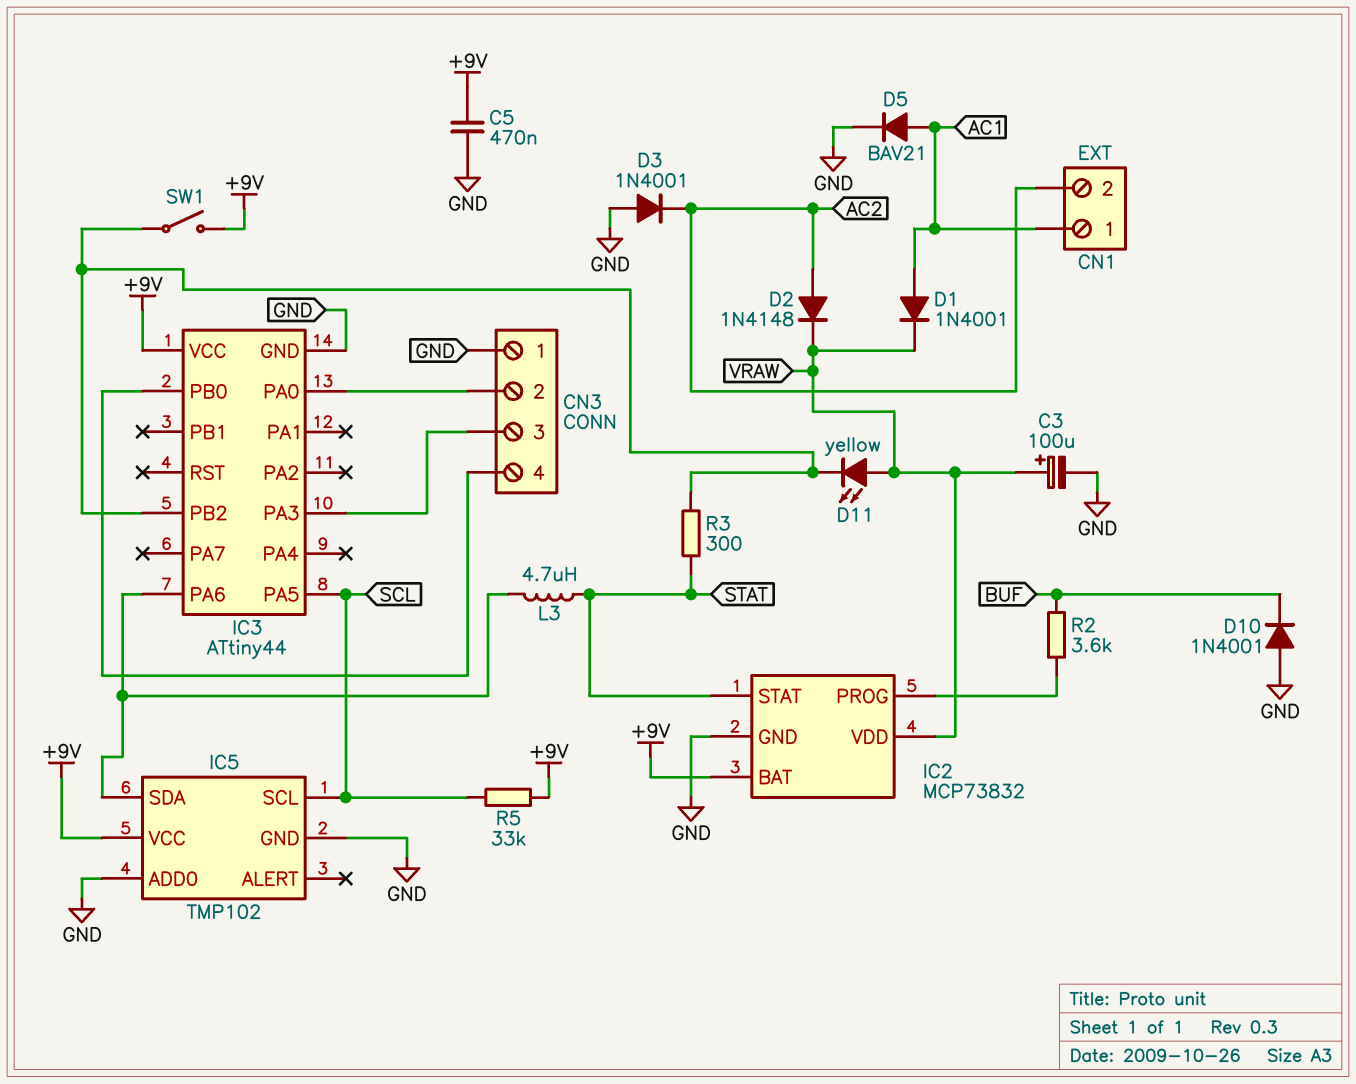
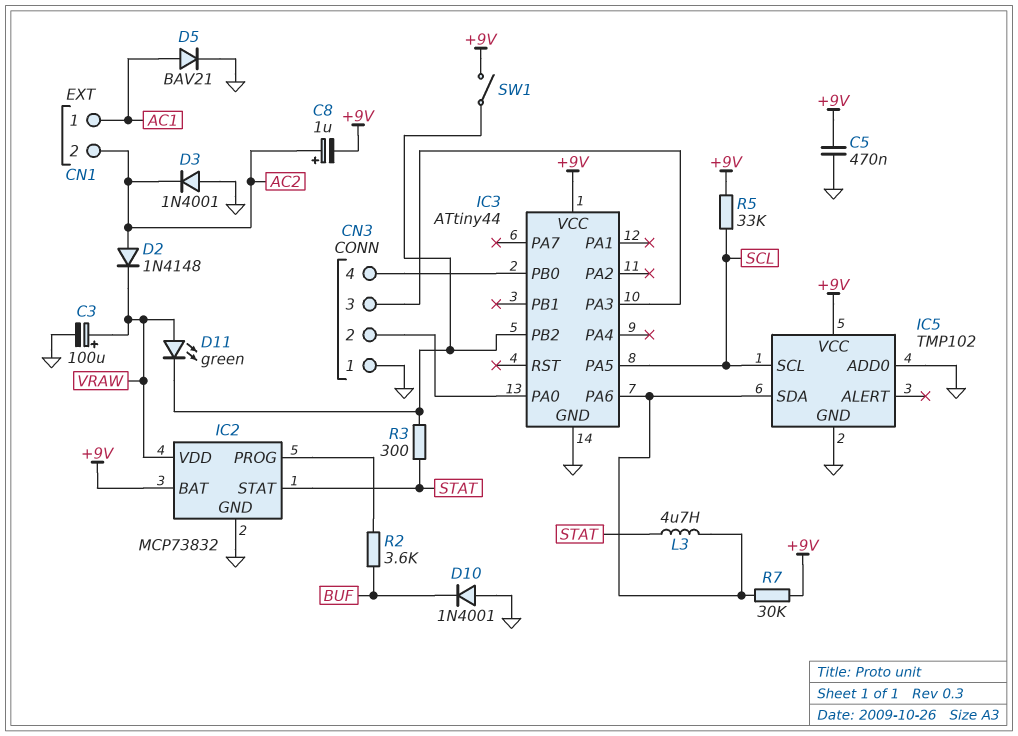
C8: none -> 1uF (plus AC2, minus +9V)
D1: diode 1N4001 (A AC1, K VRAW) -> none
D11: LED yellow (A VRAW, K IC3/PB2) -> LED green (A VRAW, K IC3/PB2)
R7: none -> 30k (+9V, IC3/PA6)

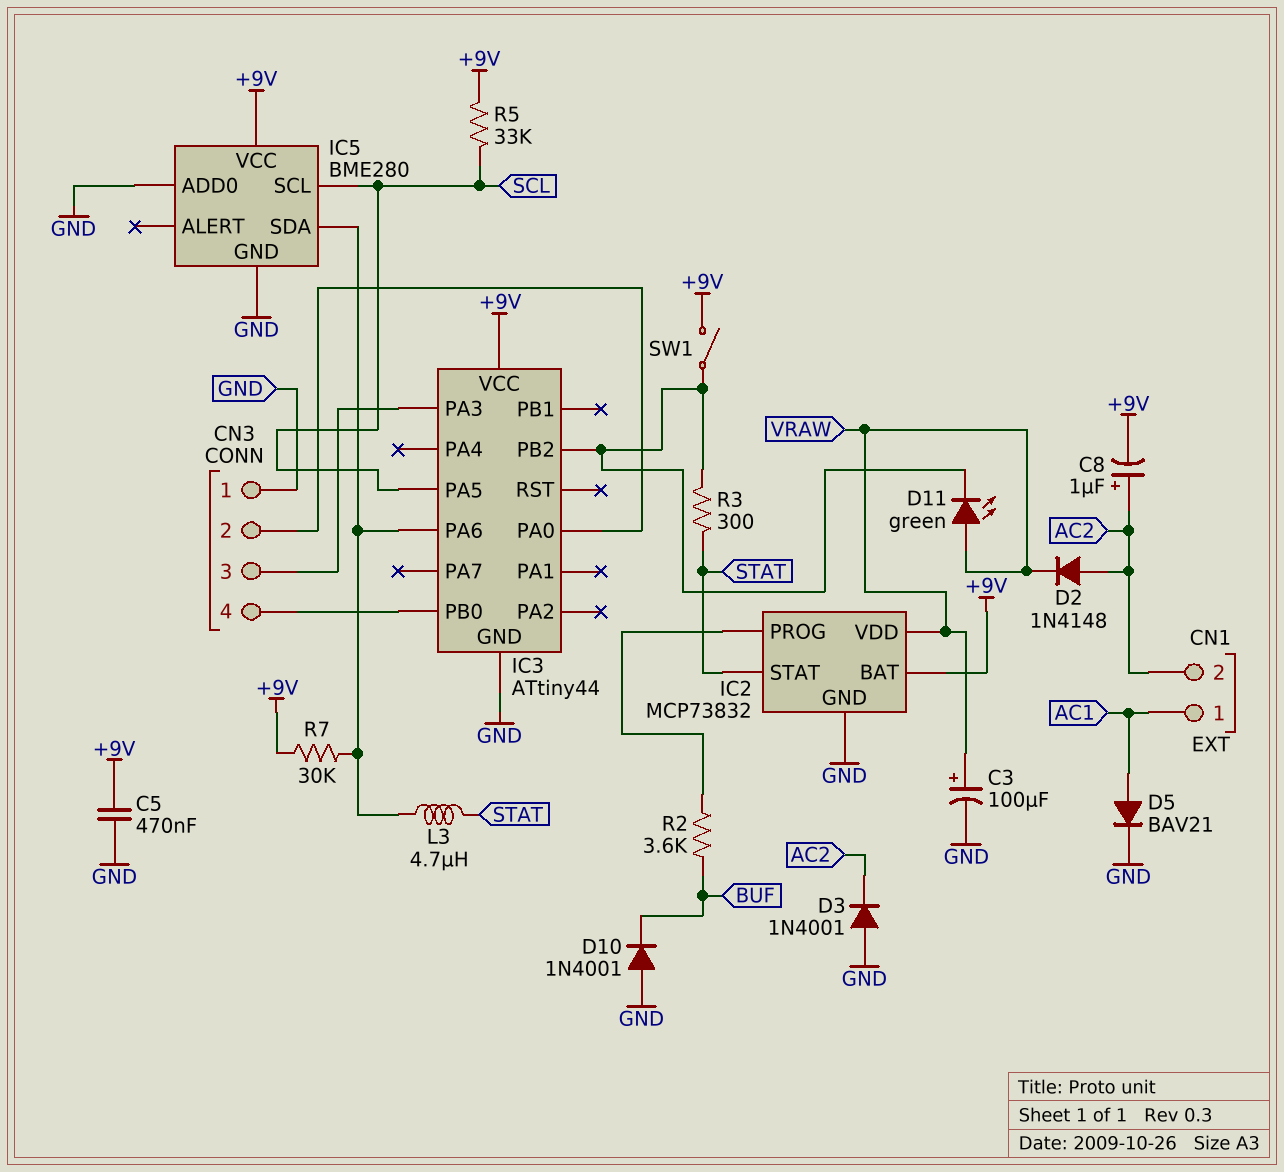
IC5: TMP102 -> BME280

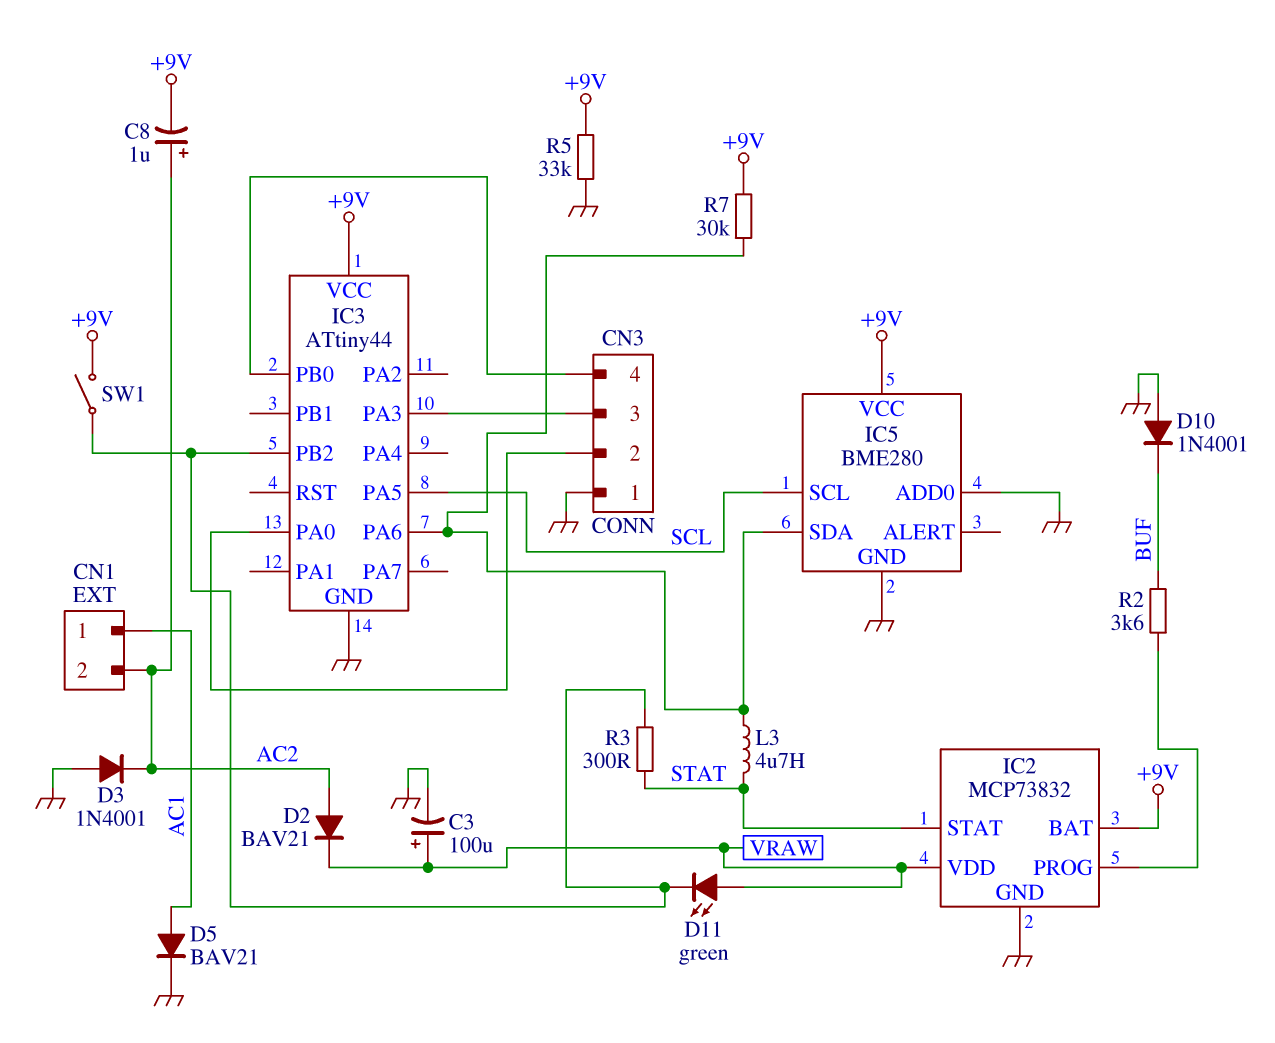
C5: 470nF (+9V, GND) -> none
D2: diode 1N4148 (A AC2, K VRAW) -> diode BAV21 (A AC2, K VRAW)
R5: 33k (+9V, SCL) -> 33k (+9V, GND)

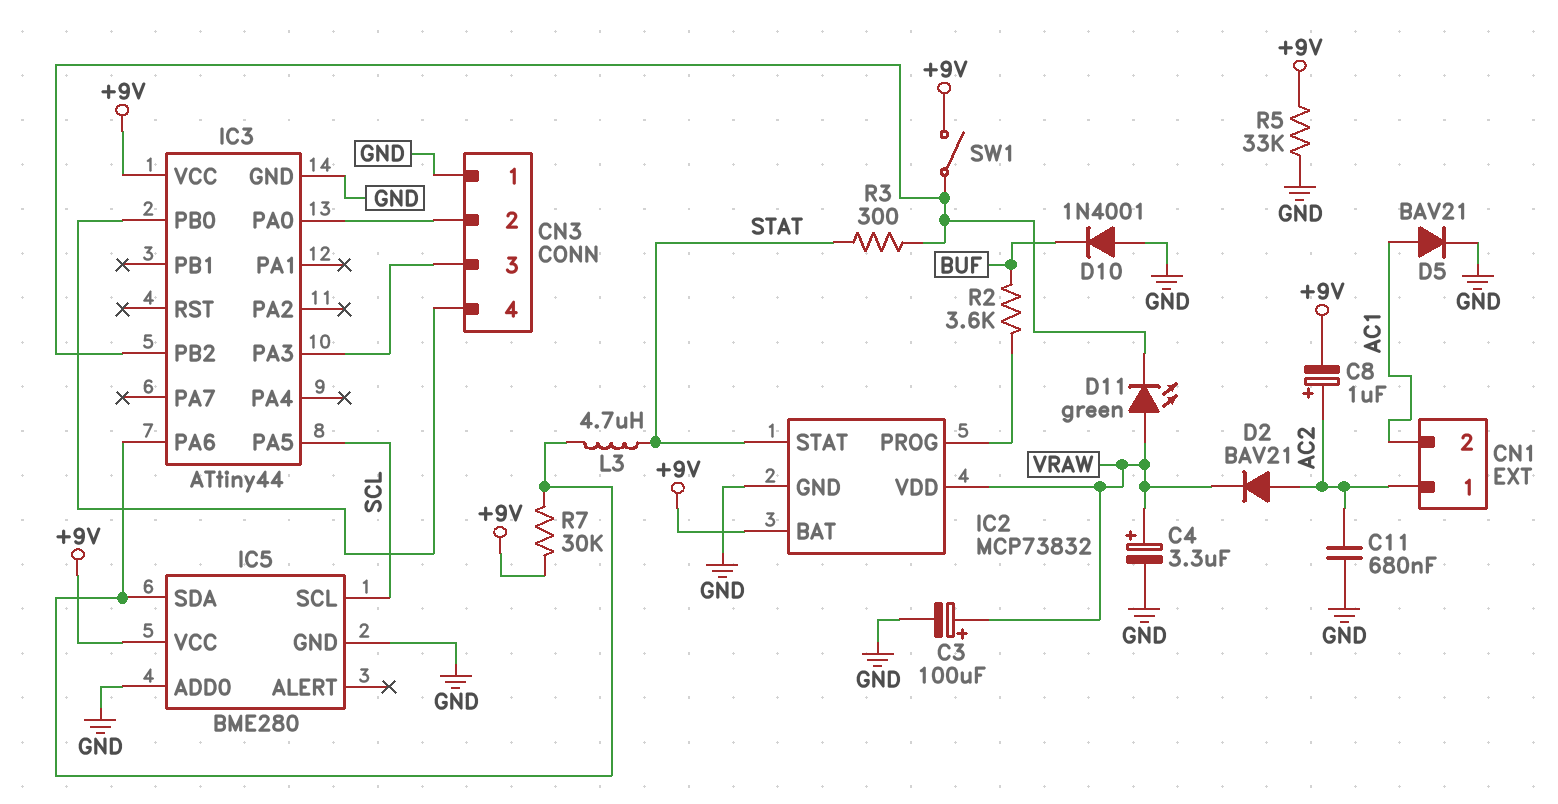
C4: none -> 3.3uF (plus VRAW, minus GND)
C11: none -> 680nF (AC2, GND)
CN1 pin 1: AC1 -> AC2
CN1 pin 2: AC2 -> AC1
D3: diode 1N4001 (A GND, K AC2) -> none

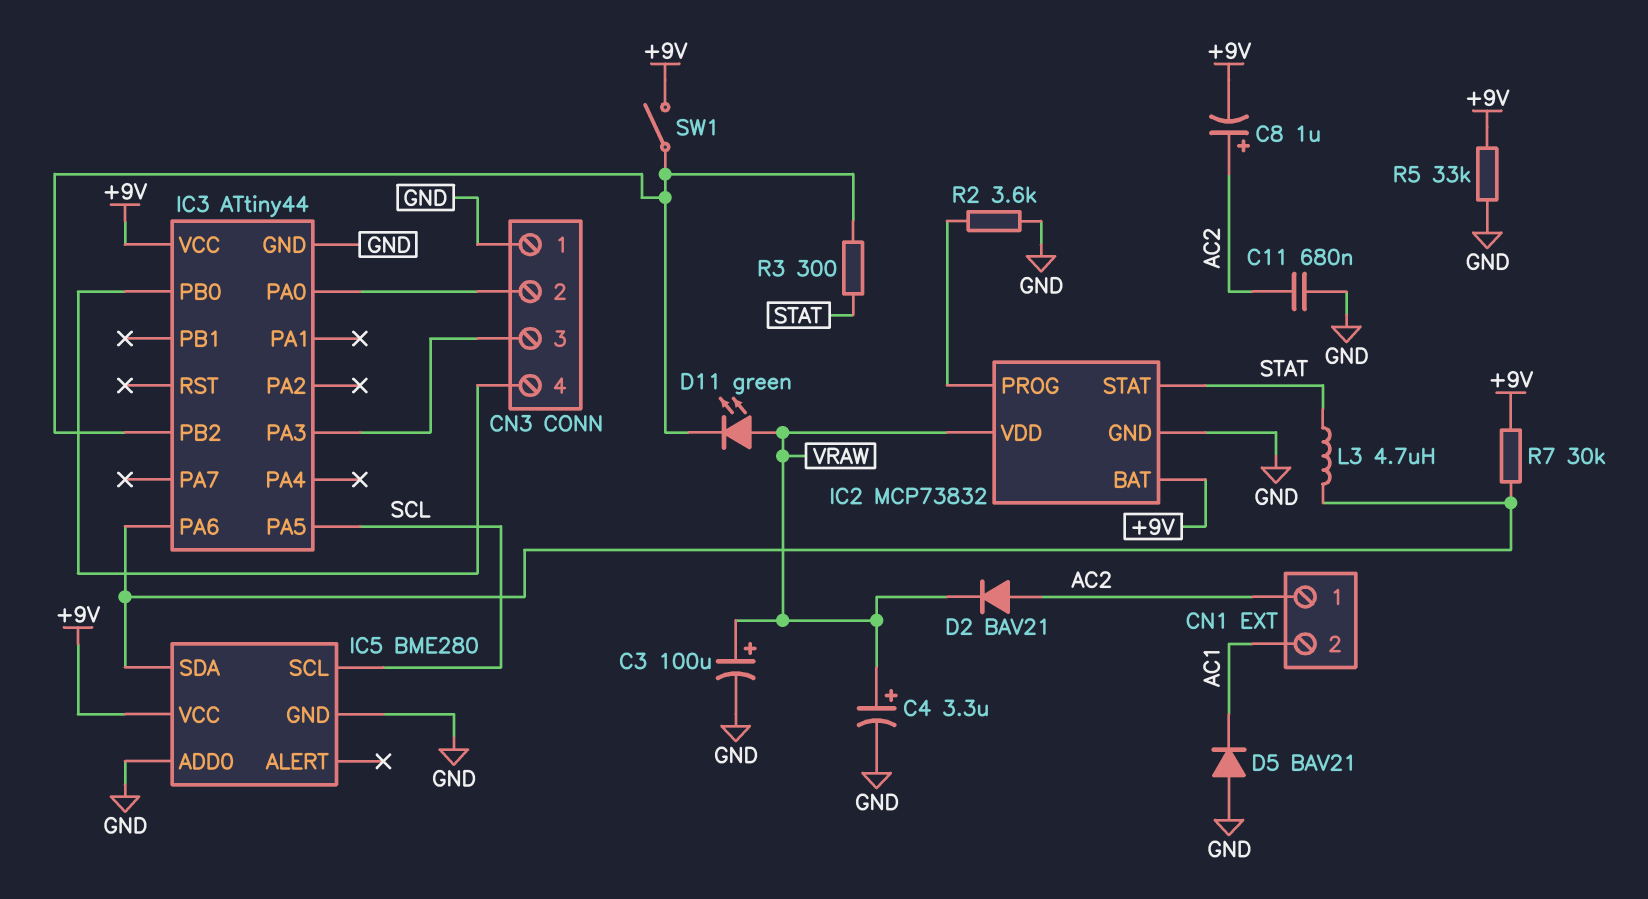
D5: diode BAV21 (A AC1, K GND) -> diode BAV21 (A GND, K AC1)
D10: diode 1N4001 (A GND, K BUF) -> none
R2: 3.6k (BUF, IC2/PROG) -> 3.6k (GND, IC2/PROG)

